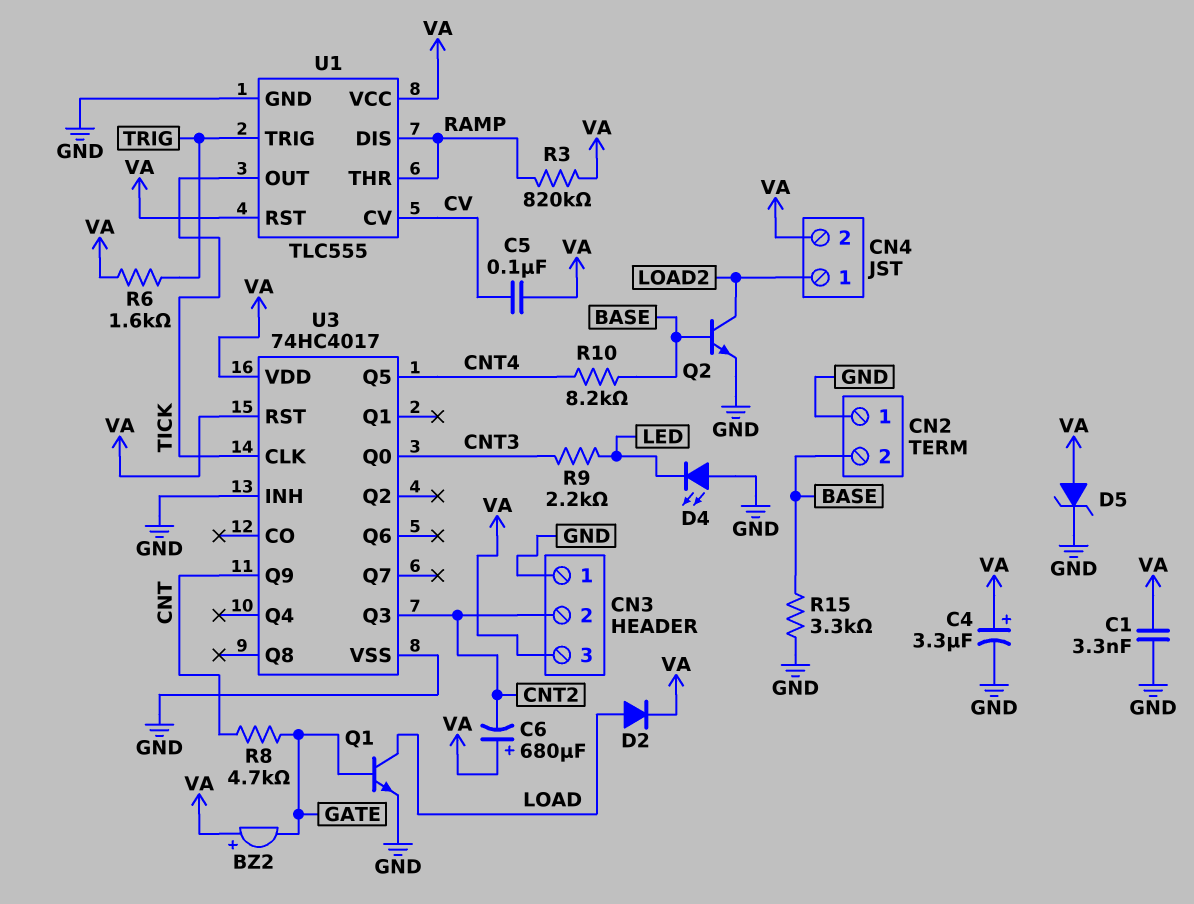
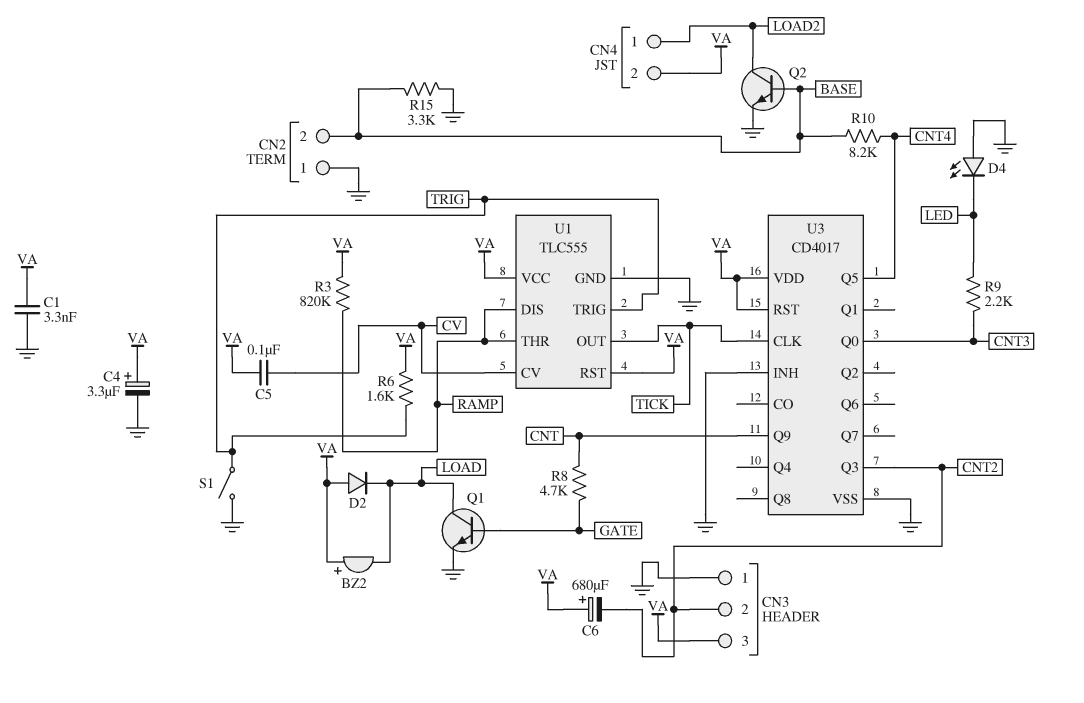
BZ2: buzzer (plus VA, minus GATE) -> buzzer (plus VA, minus LOAD)
D2: diode (A LOAD, K VA) -> diode (A VA, K LOAD)
D5: zener (A VA, K GND) -> none
S1: none -> switch (GND, TRIG)
U3: 74HC4017 -> CD4017

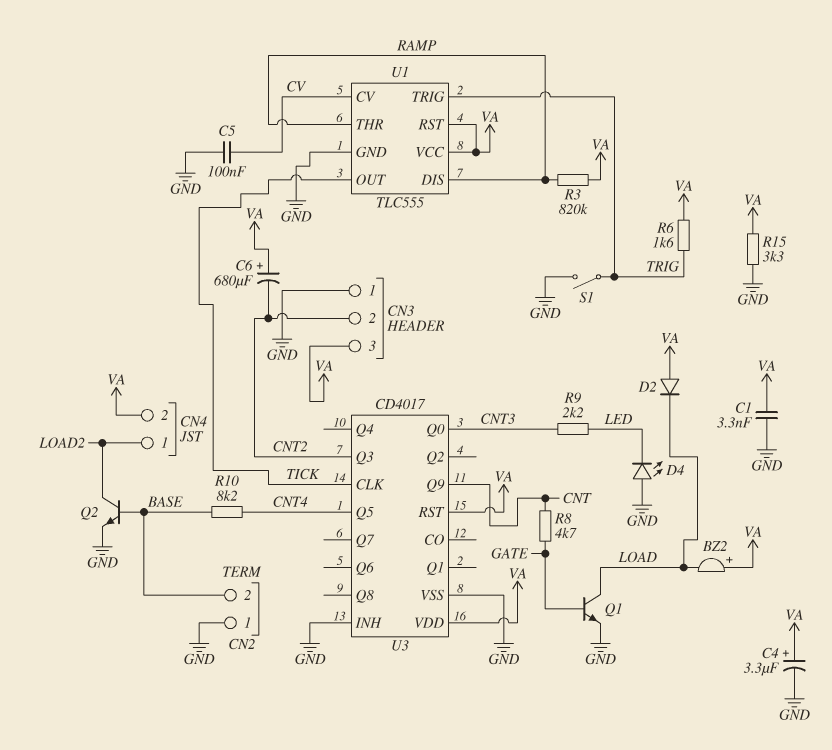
C5: 100nF (CV, VA) -> 100nF (CV, GND)
R15: 3.3k (BASE, GND) -> 3.3k (GND, VA)

